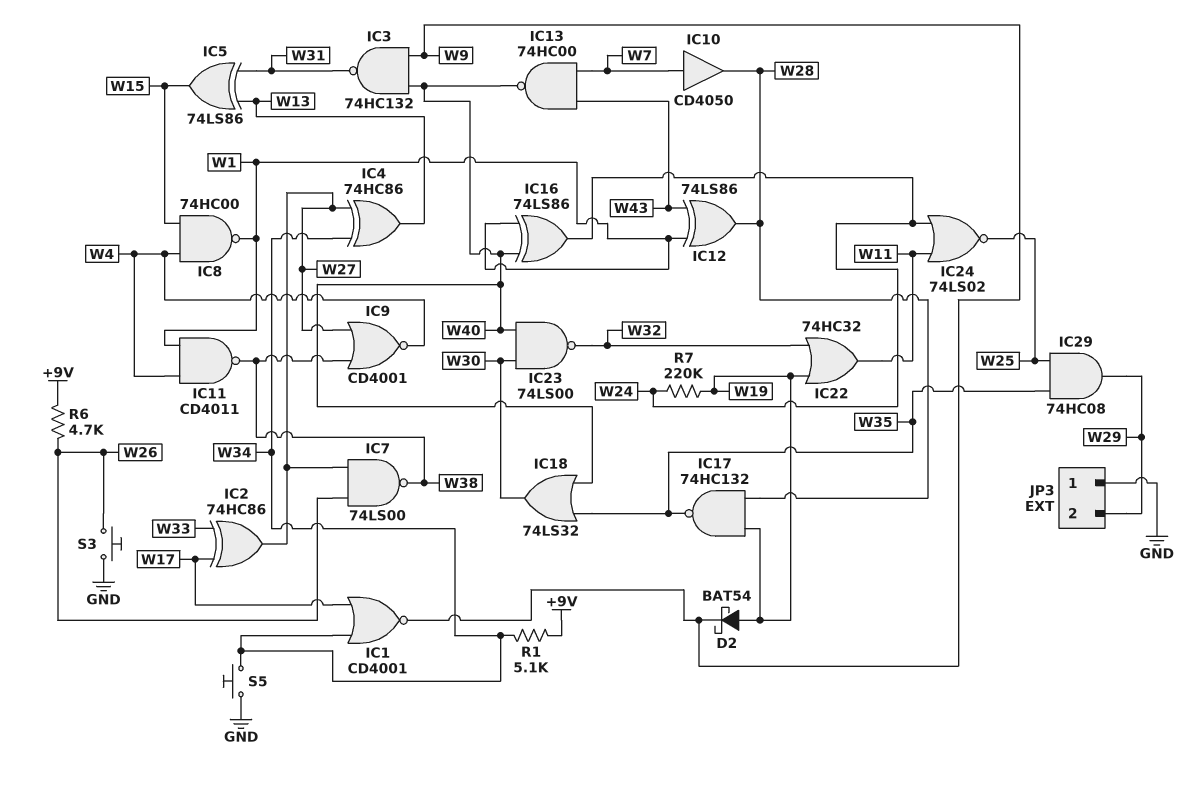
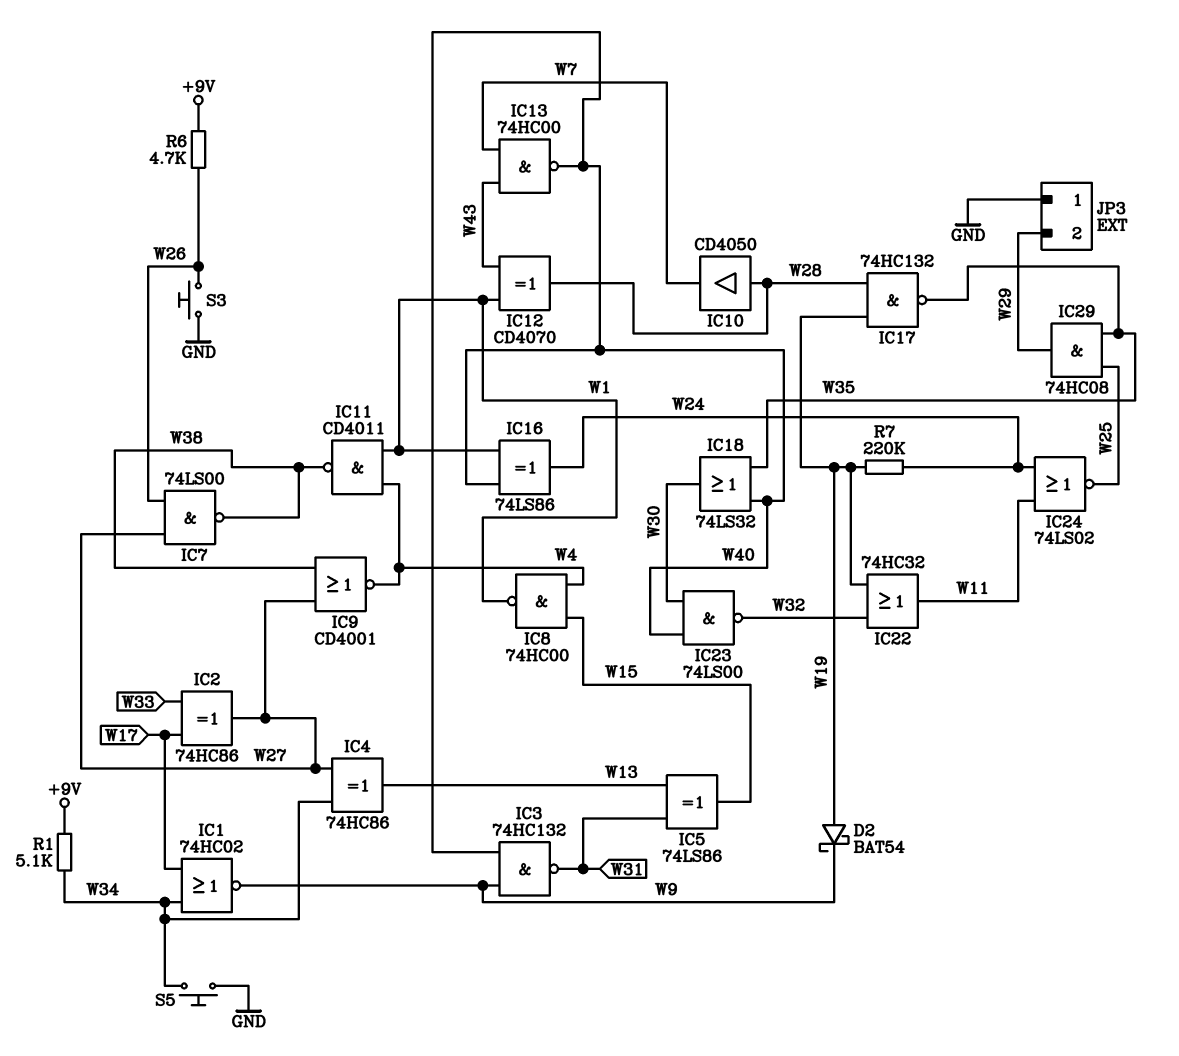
IC1: NOR CD4001 (in W17, in W34, out W9) -> NOR 74HC02 (in W17, in W34, out W9)
IC10: buffer CD4050 (in W7, out W28) -> buffer CD4050 (in W28, out W7)
IC12: XOR 74LS86 (in W1, in W43, out W28) -> XOR CD4070 (in W1, in W43, out W28)

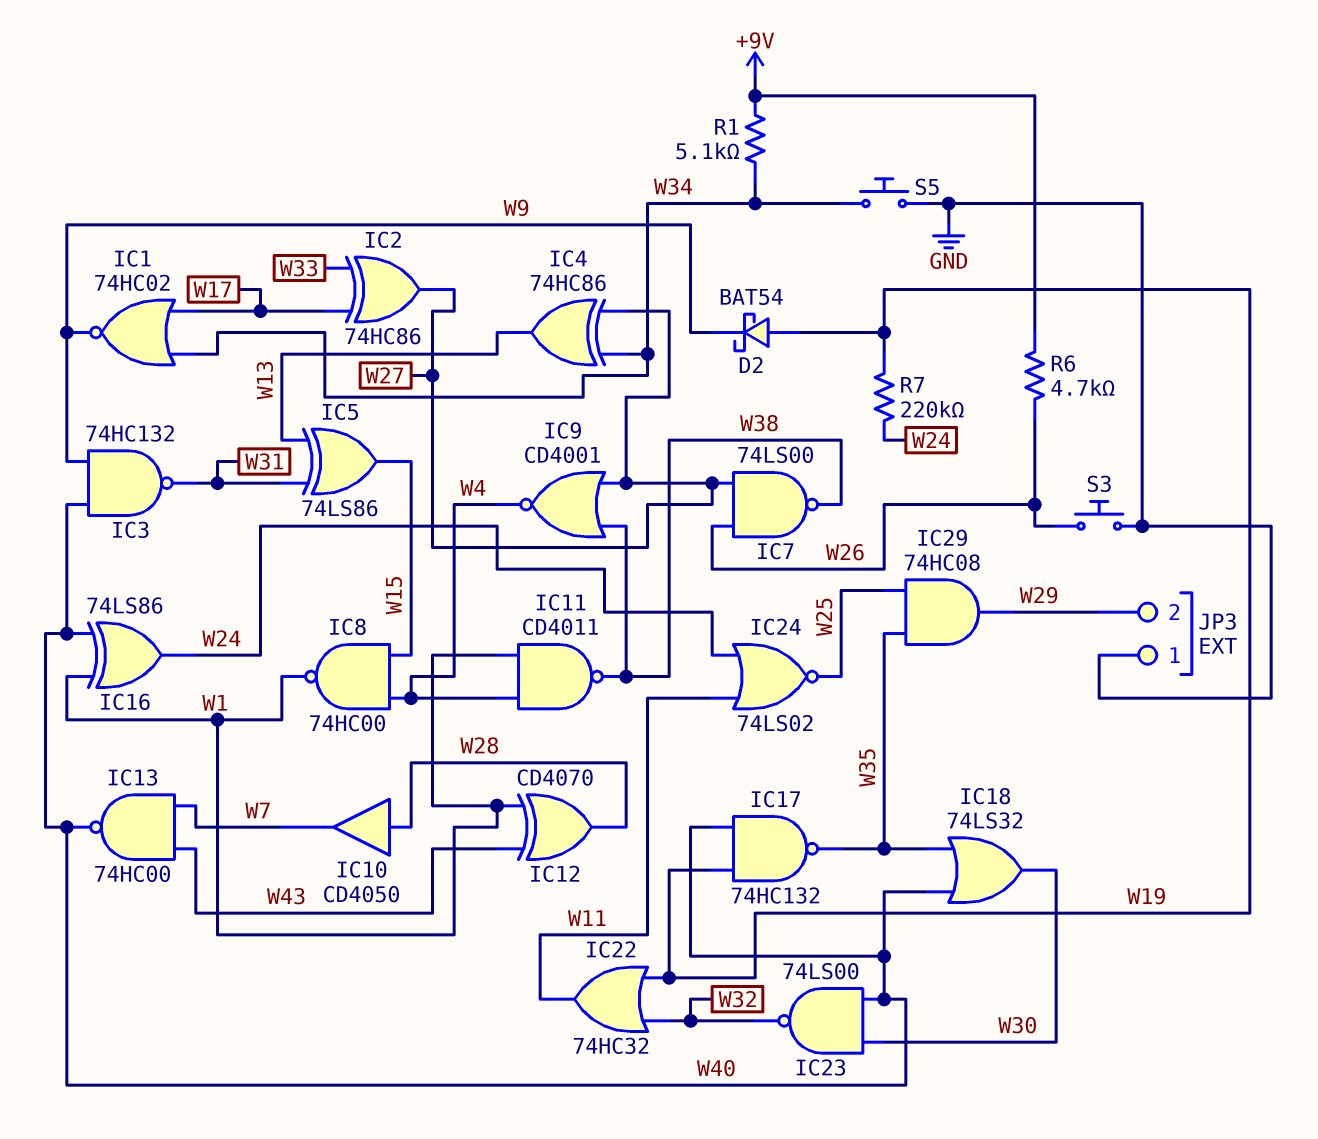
IC17: NAND 74HC132 (in W19, in W28, out W35) -> NAND 74HC132 (in W19, in W40, out W35)

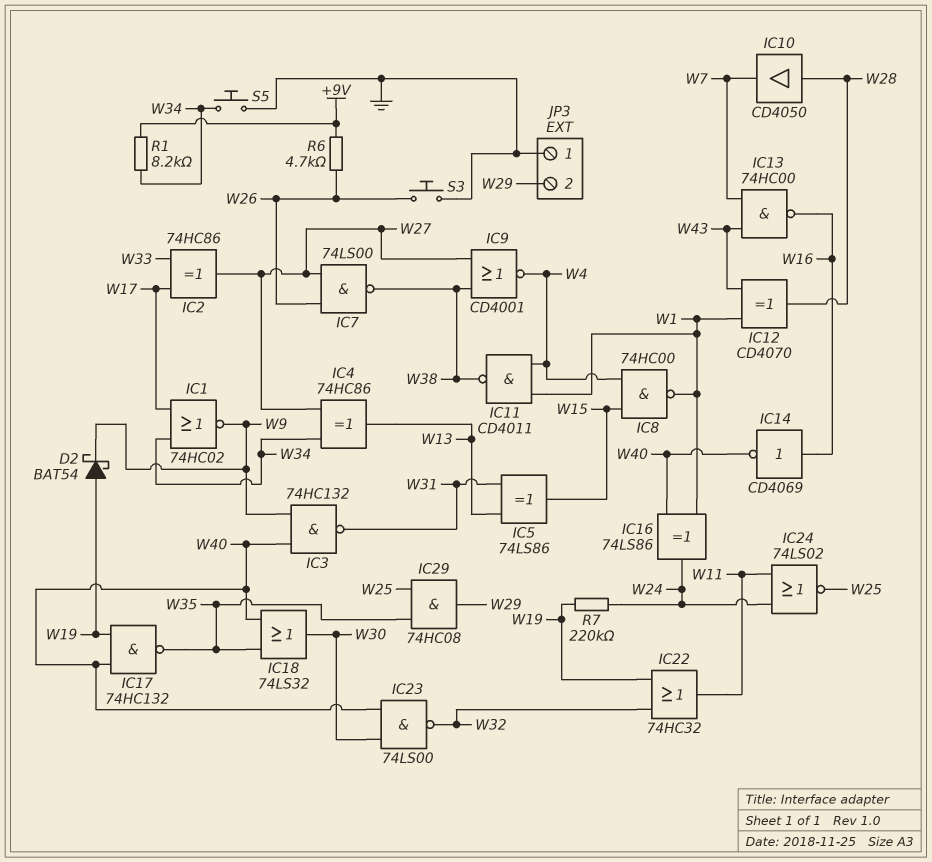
IC13: NAND 74HC00 (in W7, in W43, out W40) -> NAND 74HC00 (in W7, in W43, out W16)
IC14: none -> NOT CD4069 (in W16, out W40)
R1: 5.1k (+9V, W34) -> 8.2k (+9V, W34)

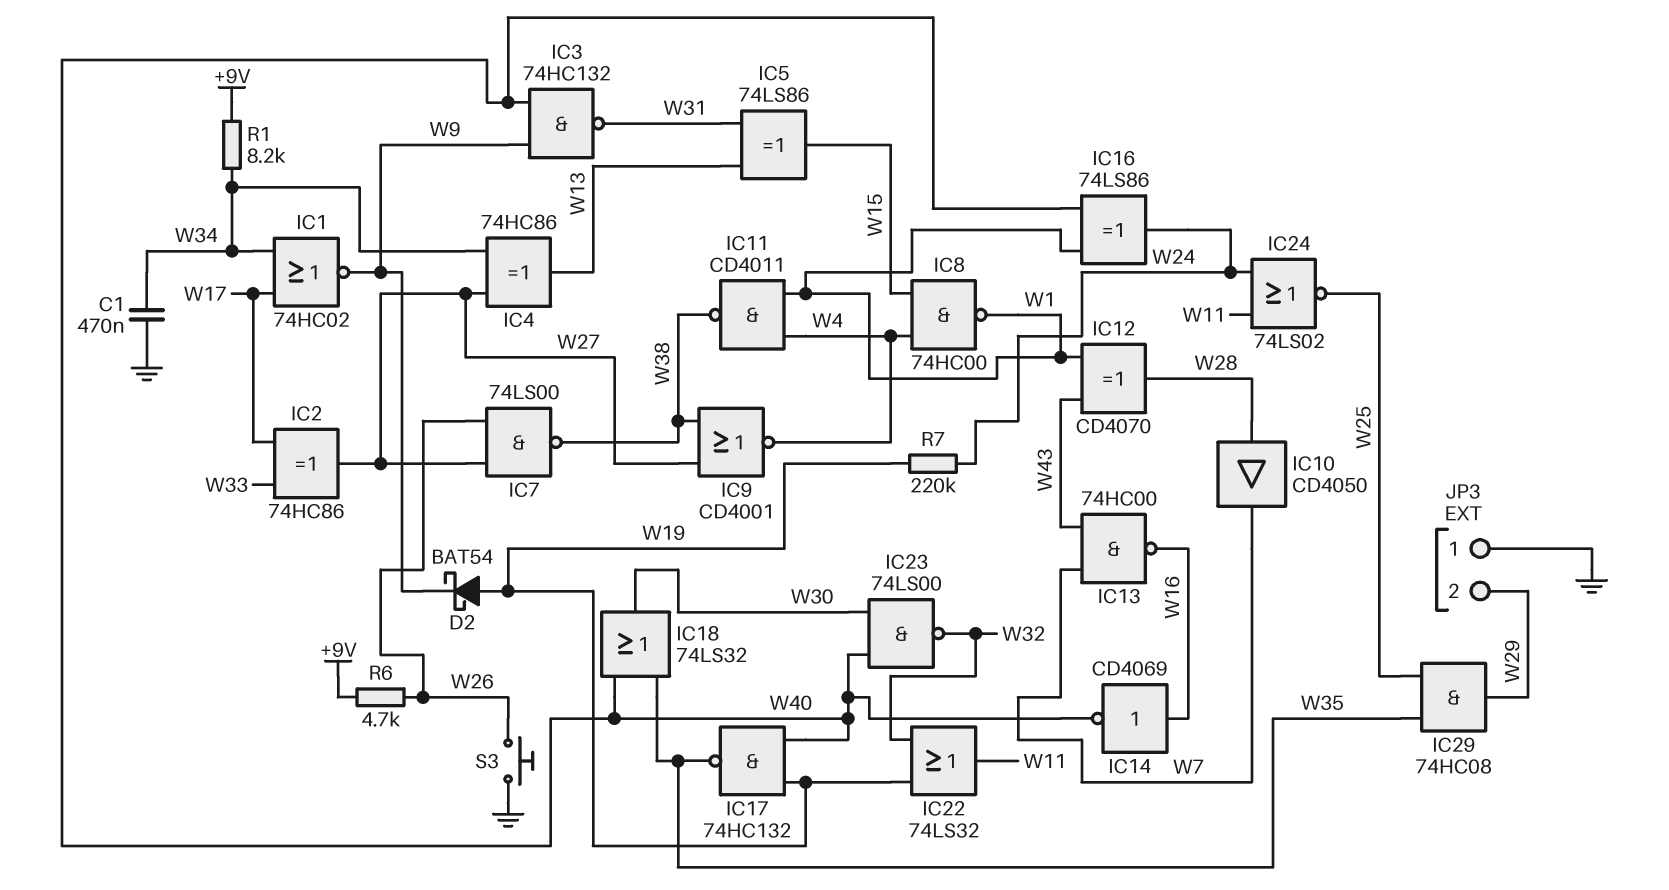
C1: none -> 470nF (GND, W34)
IC22: OR 74HC32 (in W19, in W32, out W11) -> OR 74LS32 (in W19, in W32, out W11)
S5: button (GND, W34) -> none

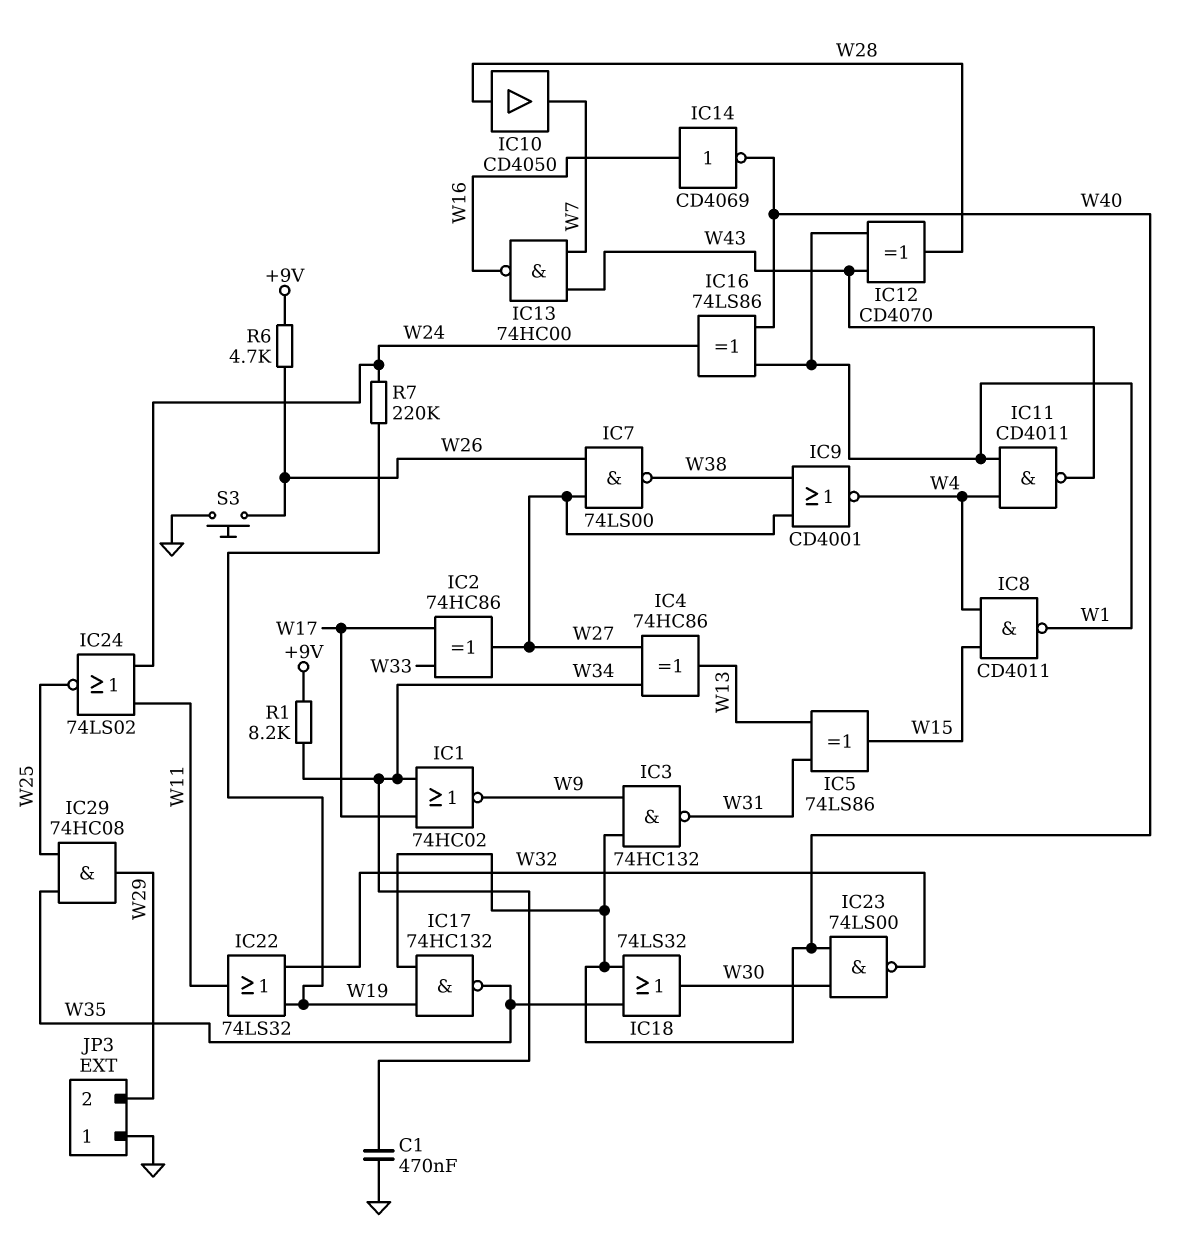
D2: schottky BAT54 (A W19, K W9) -> none
IC8: NAND 74HC00 (in W4, in W15, out W1) -> NAND CD4011 (in W4, in W15, out W1)
IC11: NAND CD4011 (in W1, in W4, out W38) -> NAND CD4011 (in W1, in W4, out W43)

